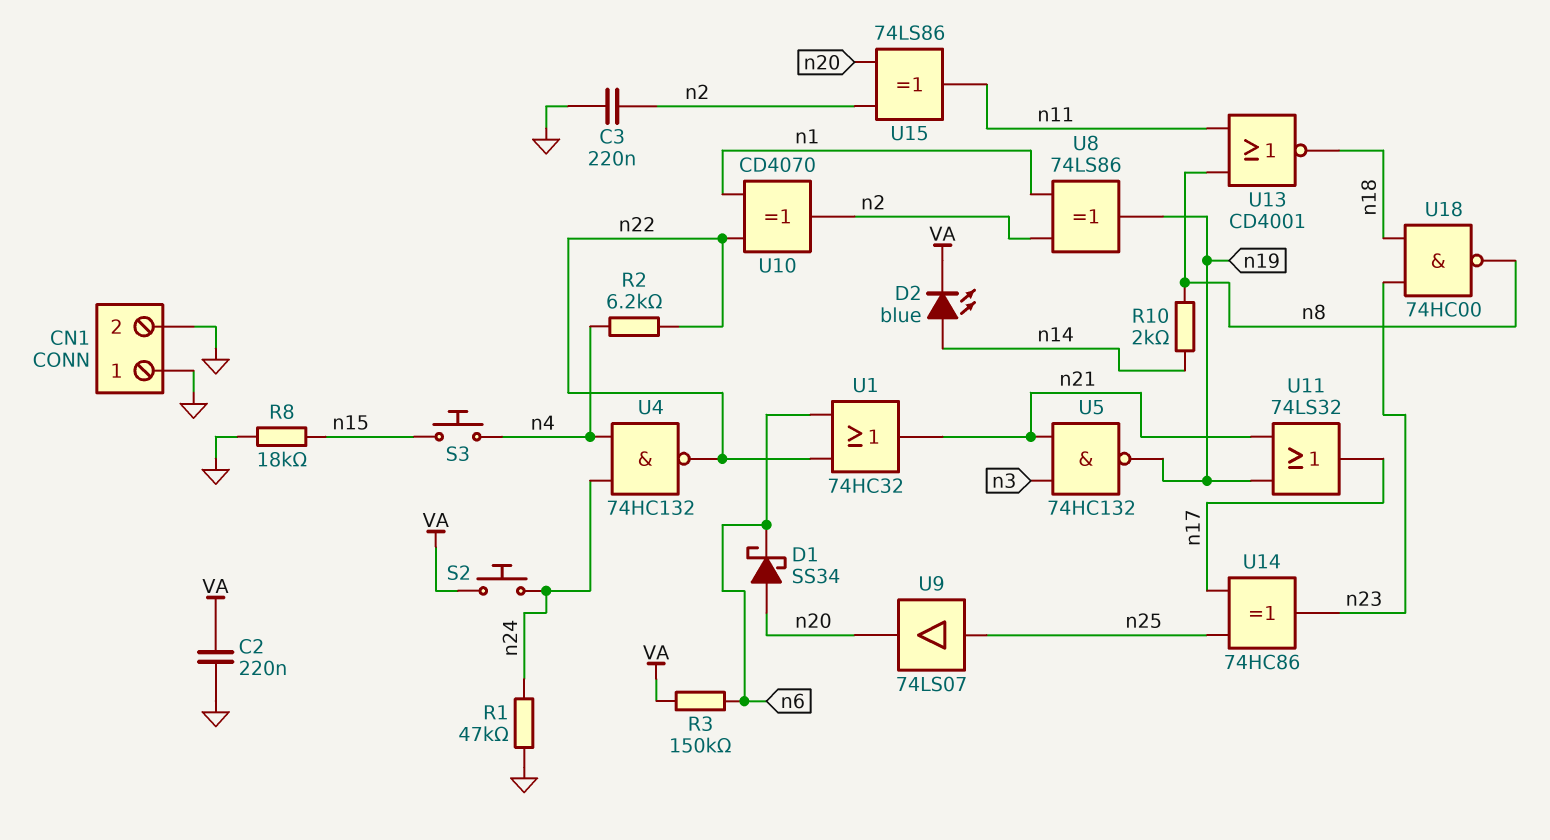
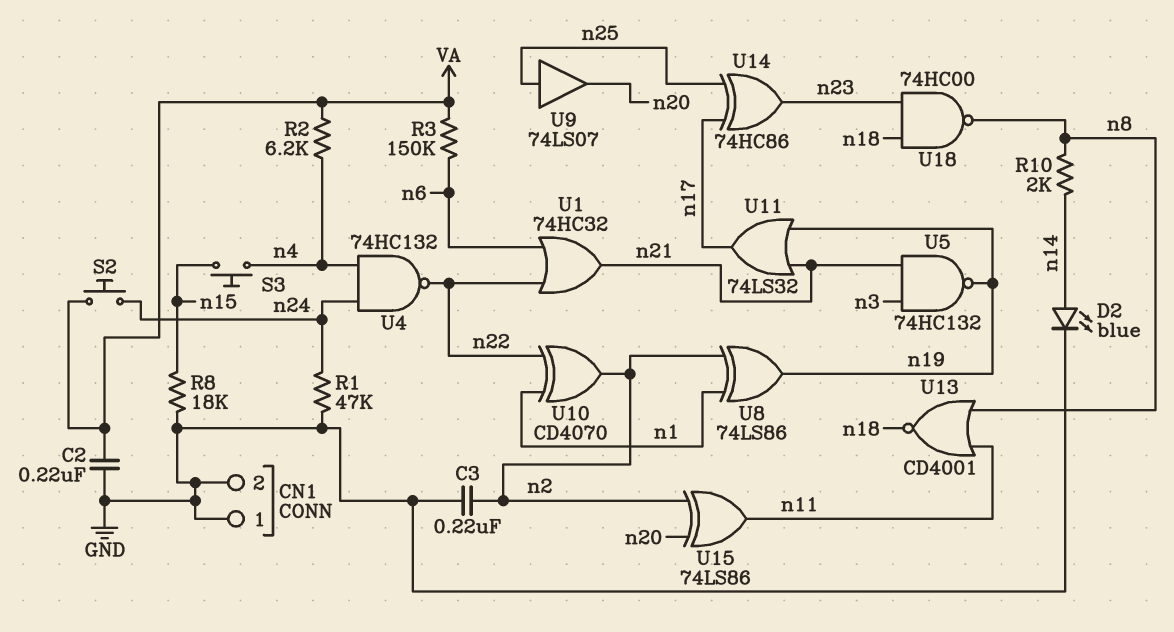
D1: schottky SS34 (A n20, K n6) -> none
D2: LED blue (A n14, K VA) -> LED blue (A n14, K GND)
R2: 6.2k (n4, n22) -> 6.2k (VA, n4)

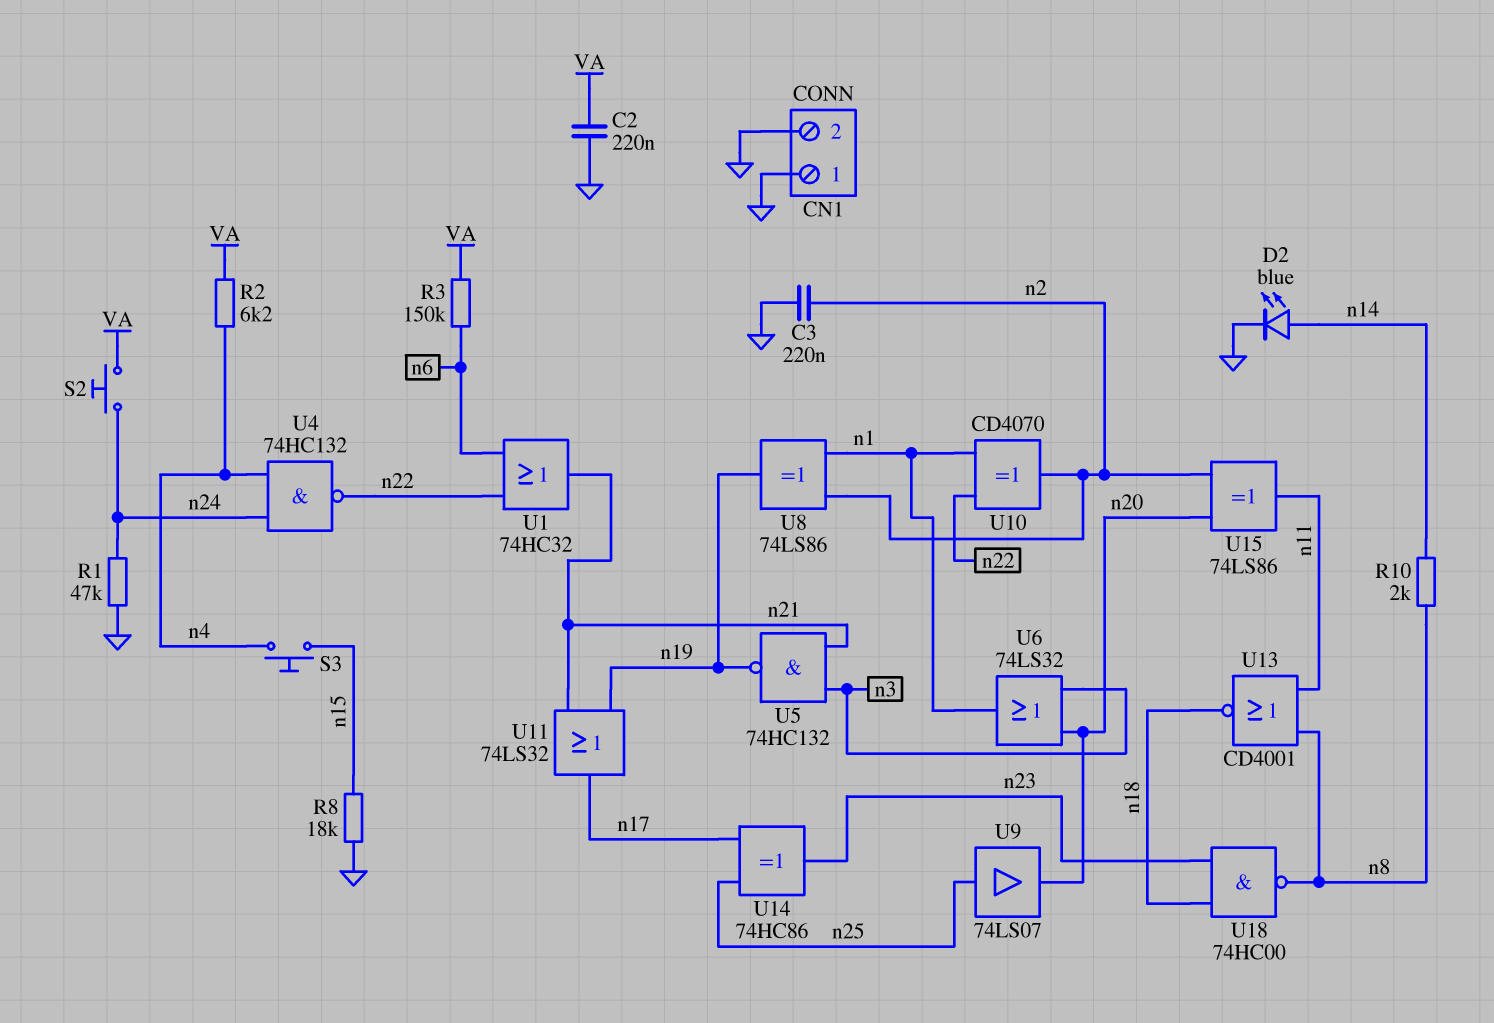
U6: none -> OR 74LS32 (in n3, in n20, out n1)

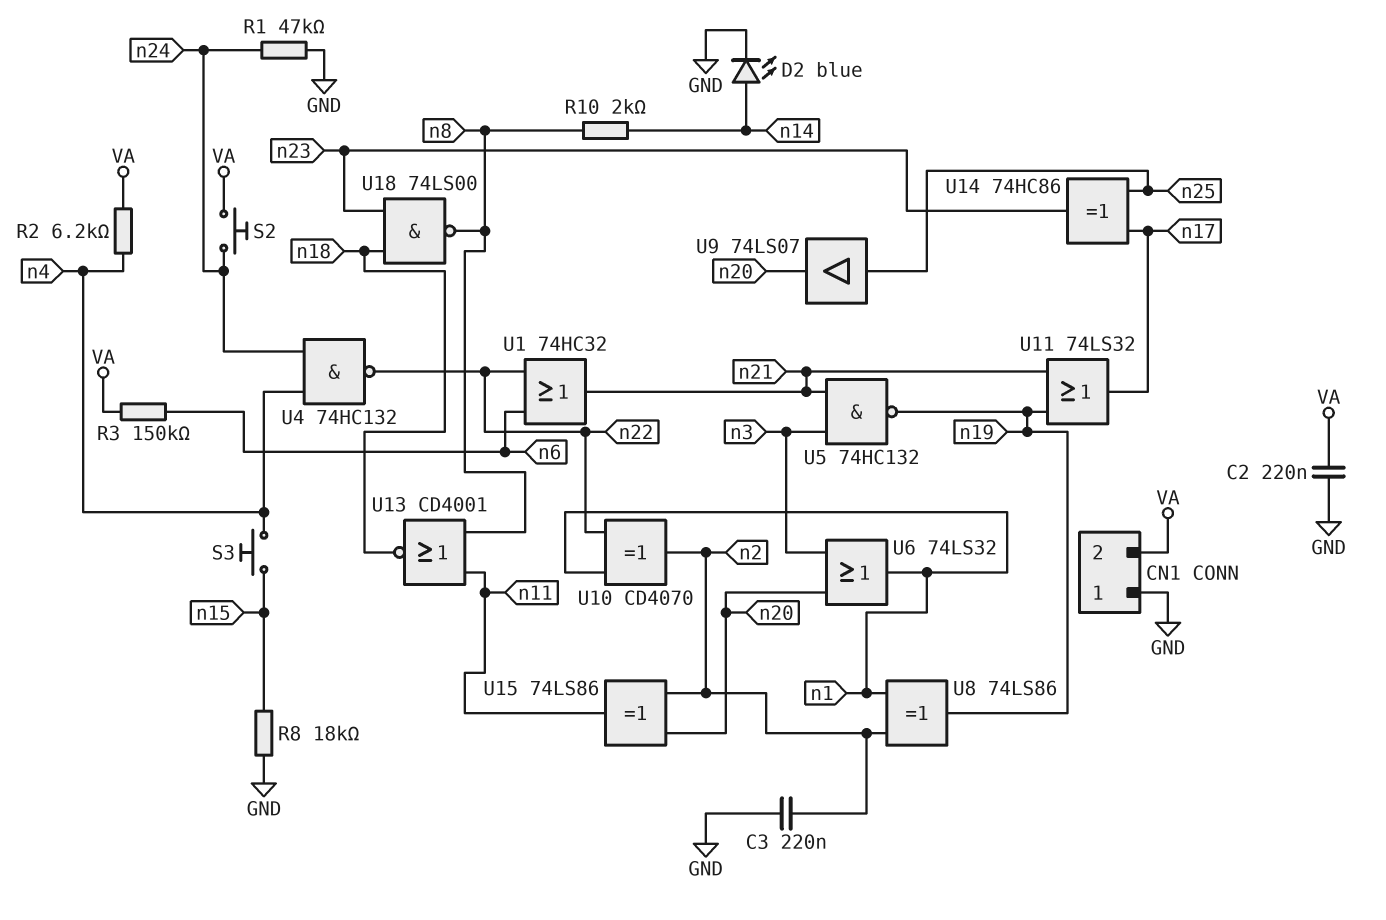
CN1 pin 2: GND -> VA
U18: NAND 74HC00 (in n18, in n23, out n8) -> NAND 74LS00 (in n18, in n23, out n8)

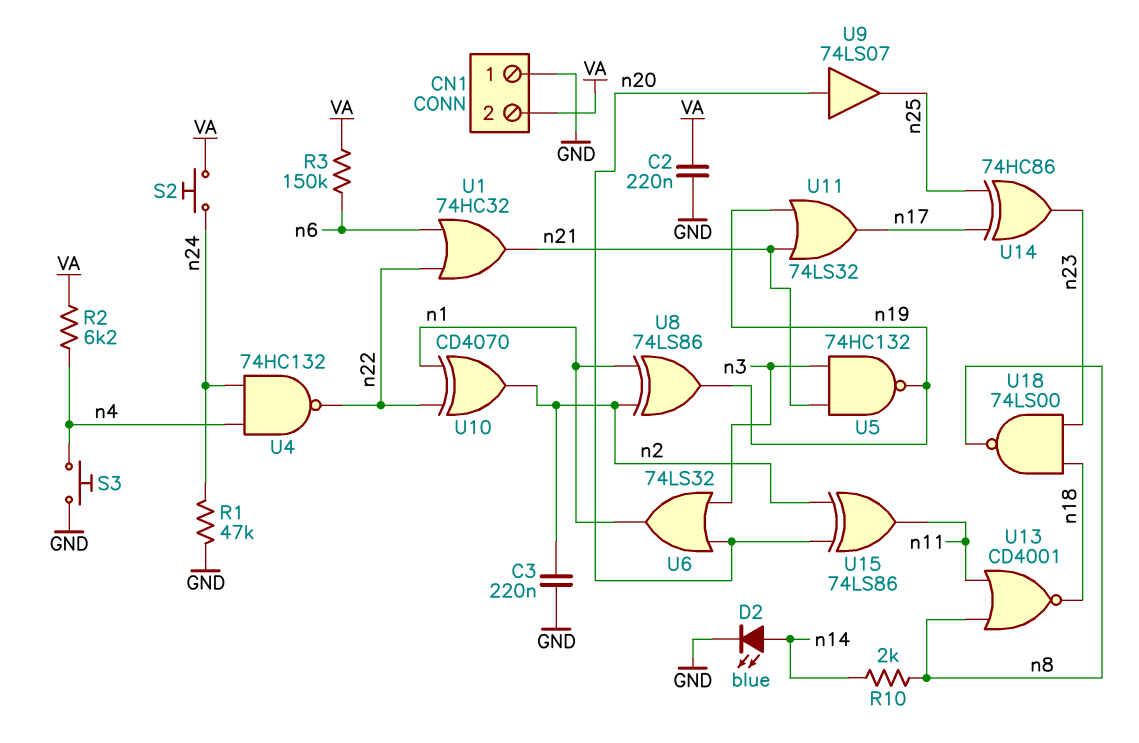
R8: 18k (GND, n15) -> none
S3: button (n4, n15) -> button (GND, n4)
U9: buffer 74LS07 (in n25, out n20) -> buffer 74LS07 (in n20, out n25)

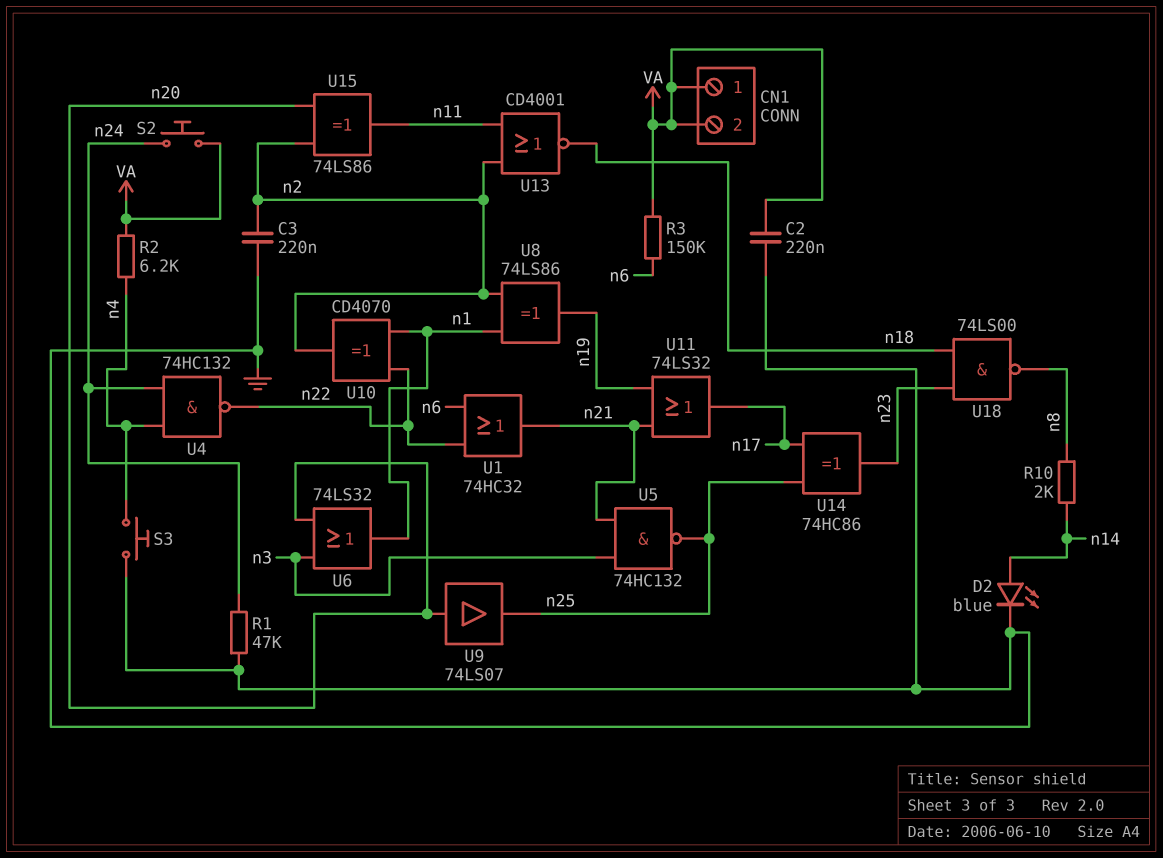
CN1 pin 1: GND -> VA
U5: NAND 74HC132 (in n3, in n21, out n19) -> NAND 74HC132 (in n3, in n21, out n25)
U13: NOR CD4001 (in n8, in n11, out n18) -> NOR CD4001 (in n2, in n11, out n18)

